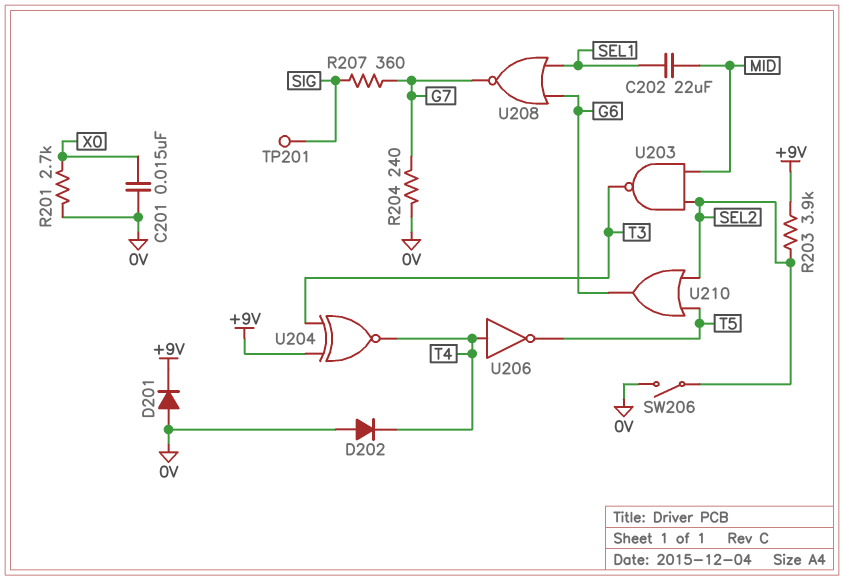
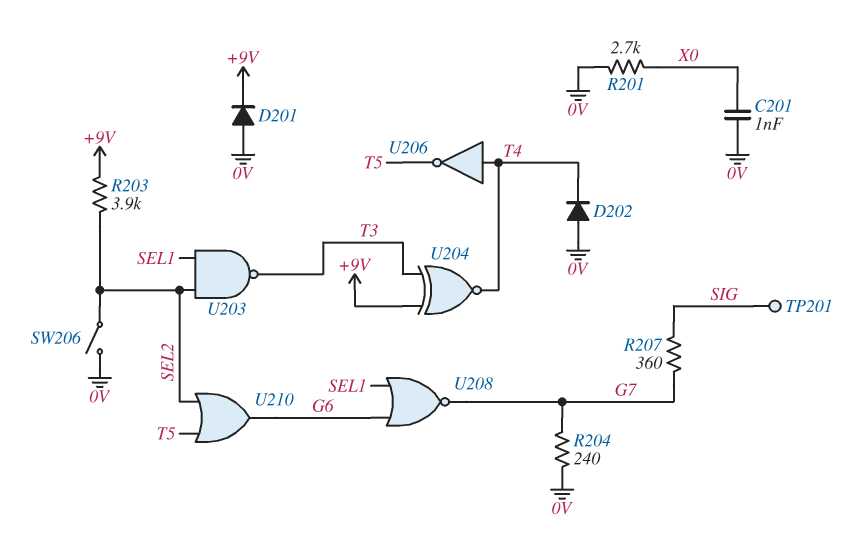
C201: 15nF (0V, X0) -> 1nF (0V, X0)
C202: 22uF (MID, SEL1) -> none
U203: NAND (in MID, in SEL2, out T3) -> NAND (in SEL1, in SEL2, out T3)

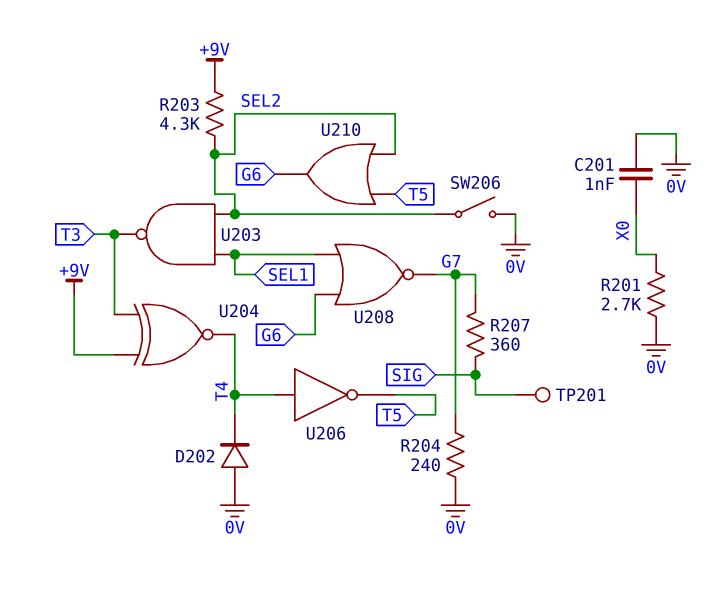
D201: diode (A 0V, K +9V) -> none
R203: 3.9k (+9V, SEL2) -> 4.3k (+9V, SEL2)

